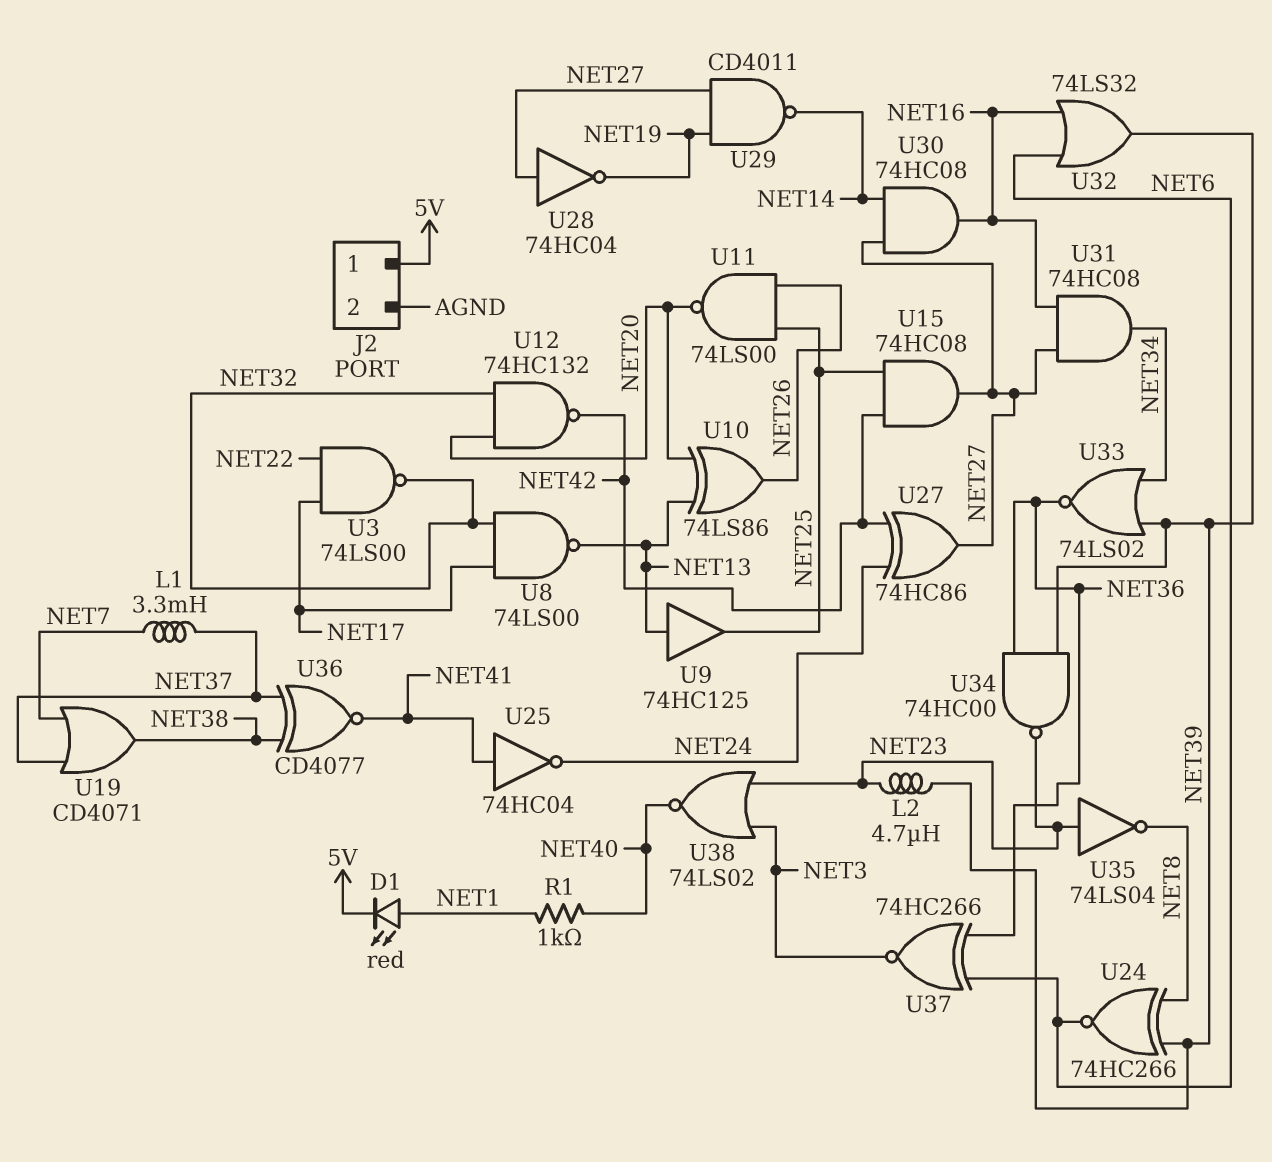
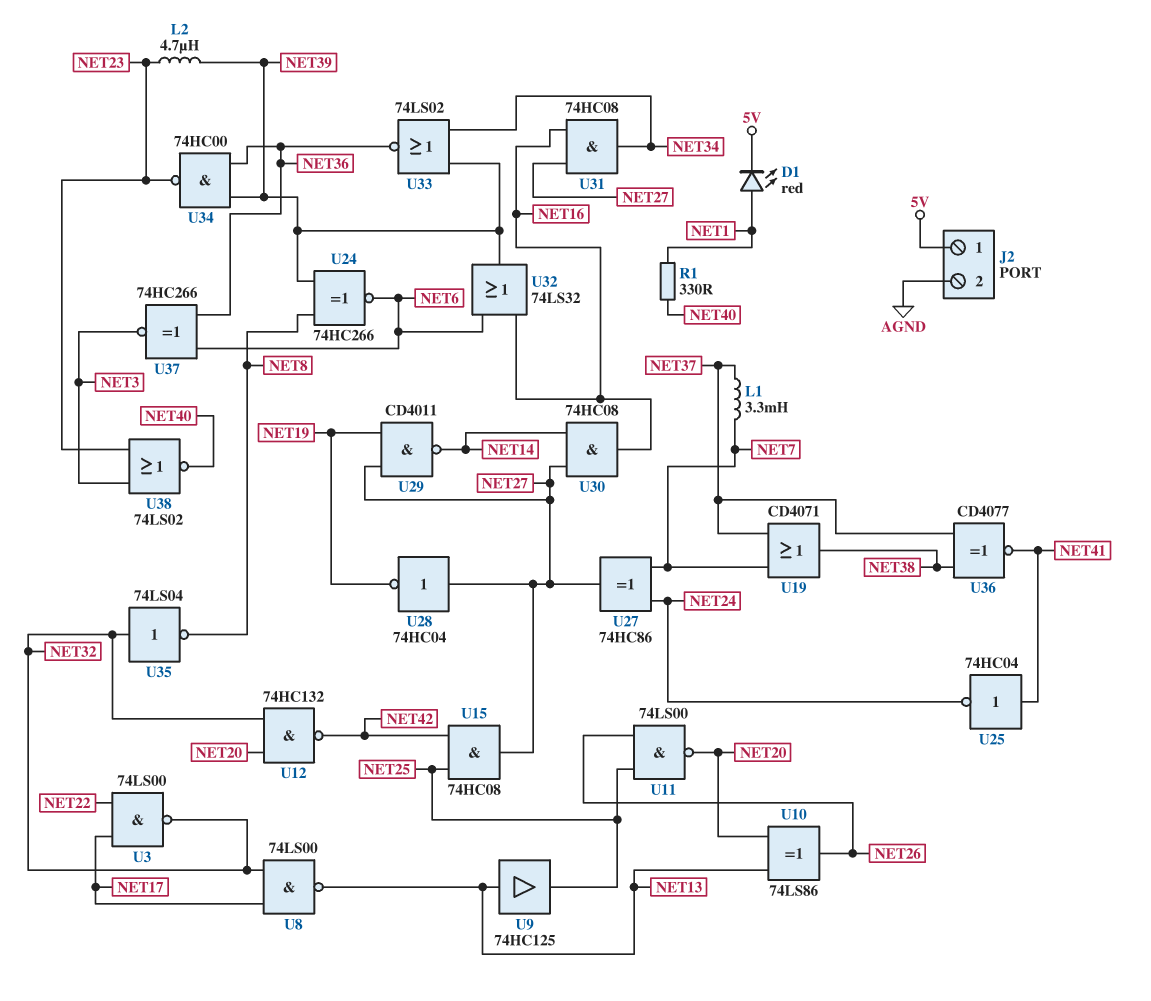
R1: 1k (NET1, NET40) -> 330 (NET1, NET40)
U27: XOR 74HC86 (in NET24, in NET42, out NET27) -> XOR 74HC86 (in NET7, in NET24, out NET27)
U35: NOT 74LS04 (in NET23, out NET8) -> NOT 74LS04 (in NET32, out NET8)

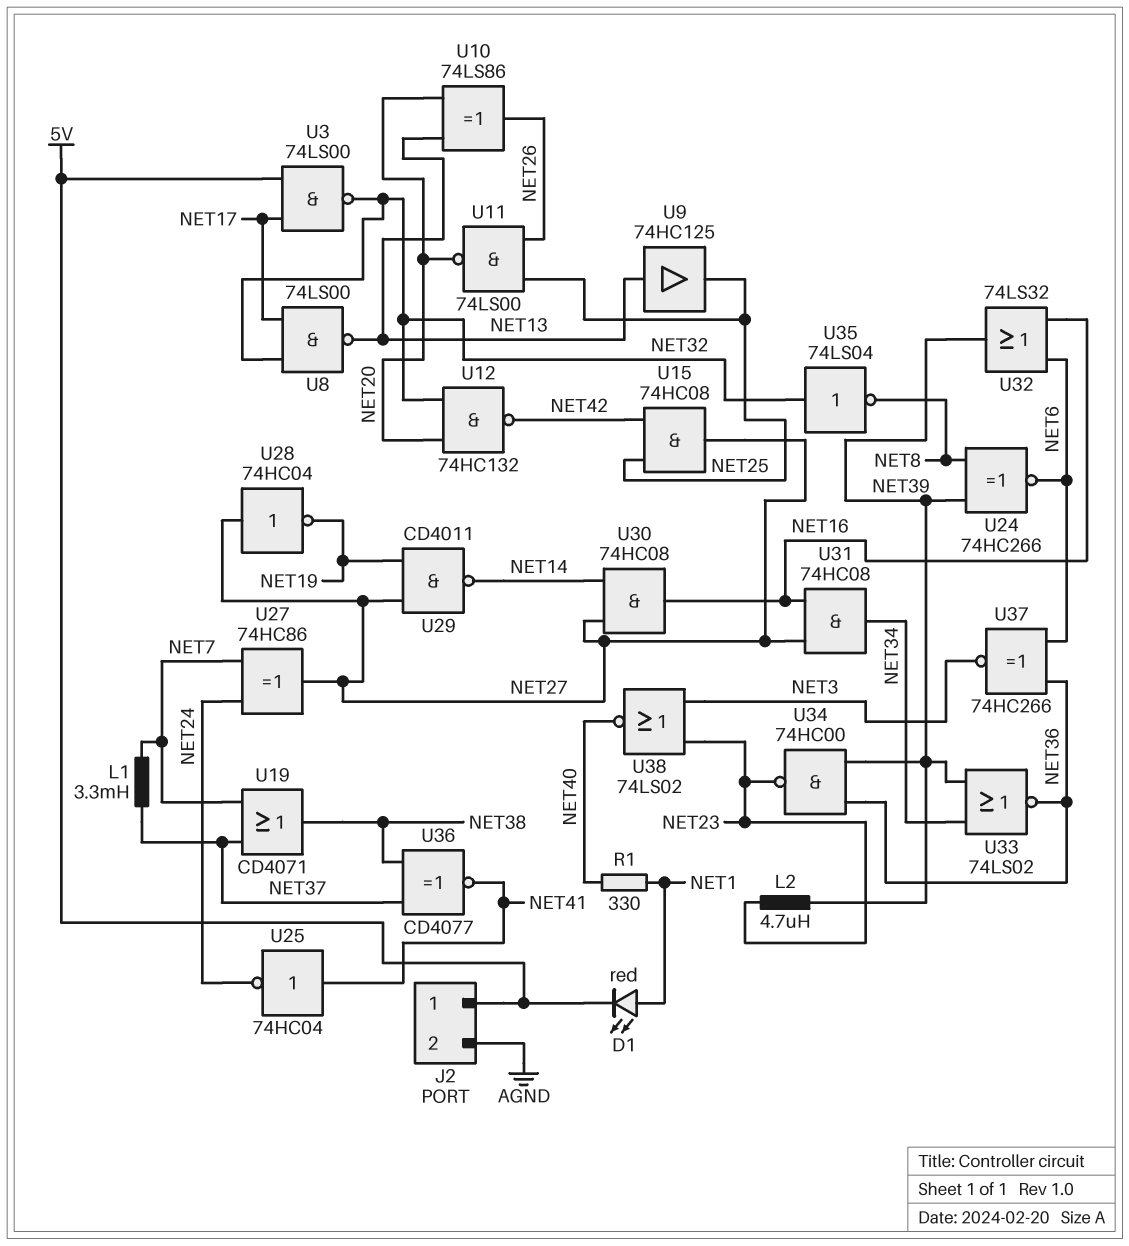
U3: NAND 74LS00 (in NET17, in NET22, out NET32) -> NAND 74LS00 (in 5V, in NET17, out NET32)

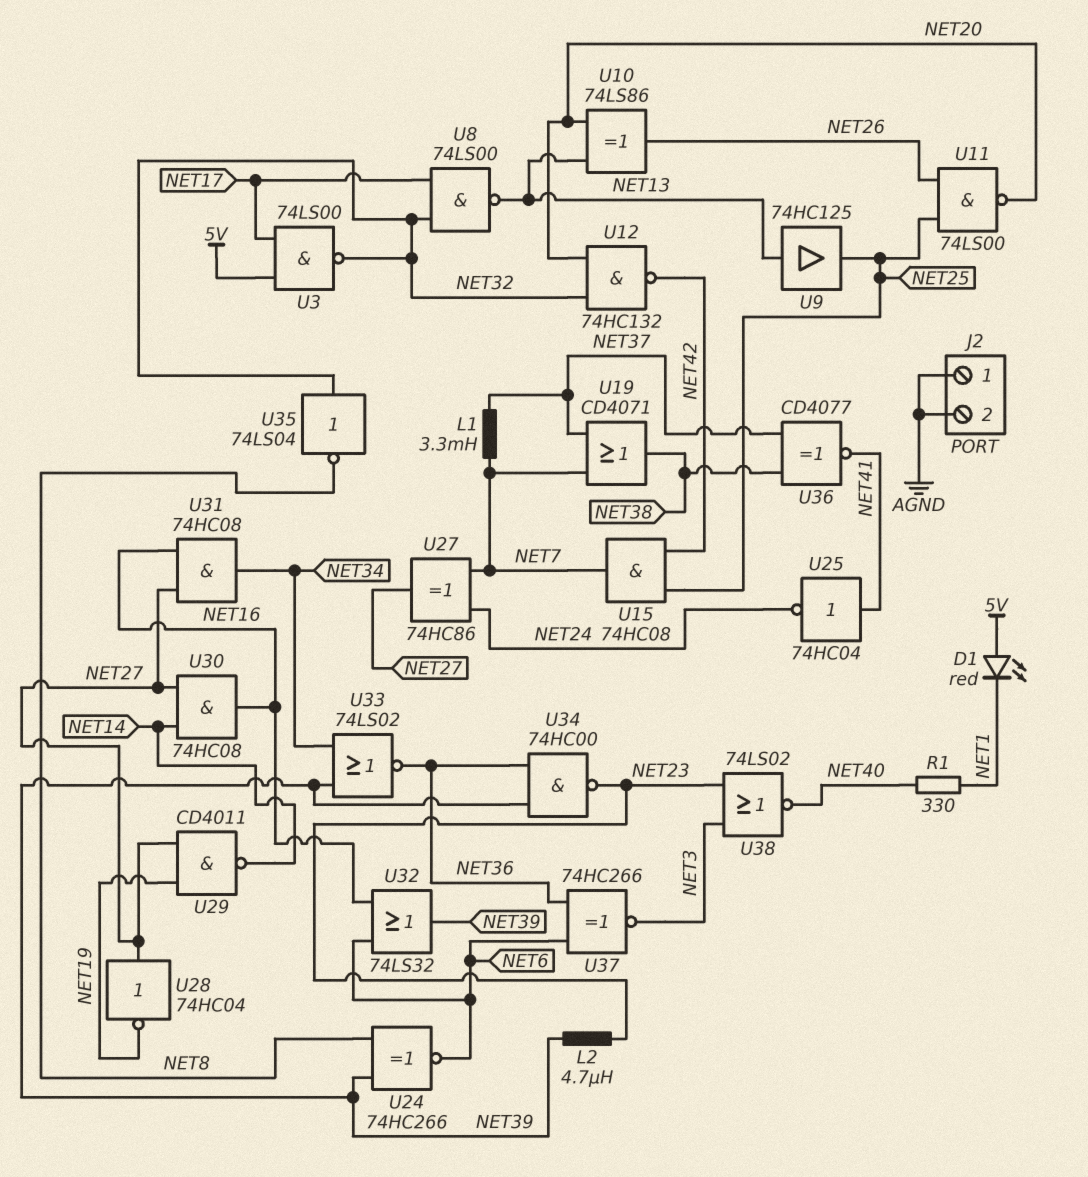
D1: LED red (A NET1, K 5V) -> LED red (A 5V, K NET1)
J2 pin 1: 5V -> AGND
U15: AND 74HC08 (in NET25, in NET42, out NET27) -> AND 74HC08 (in NET25, in NET42, out NET7)

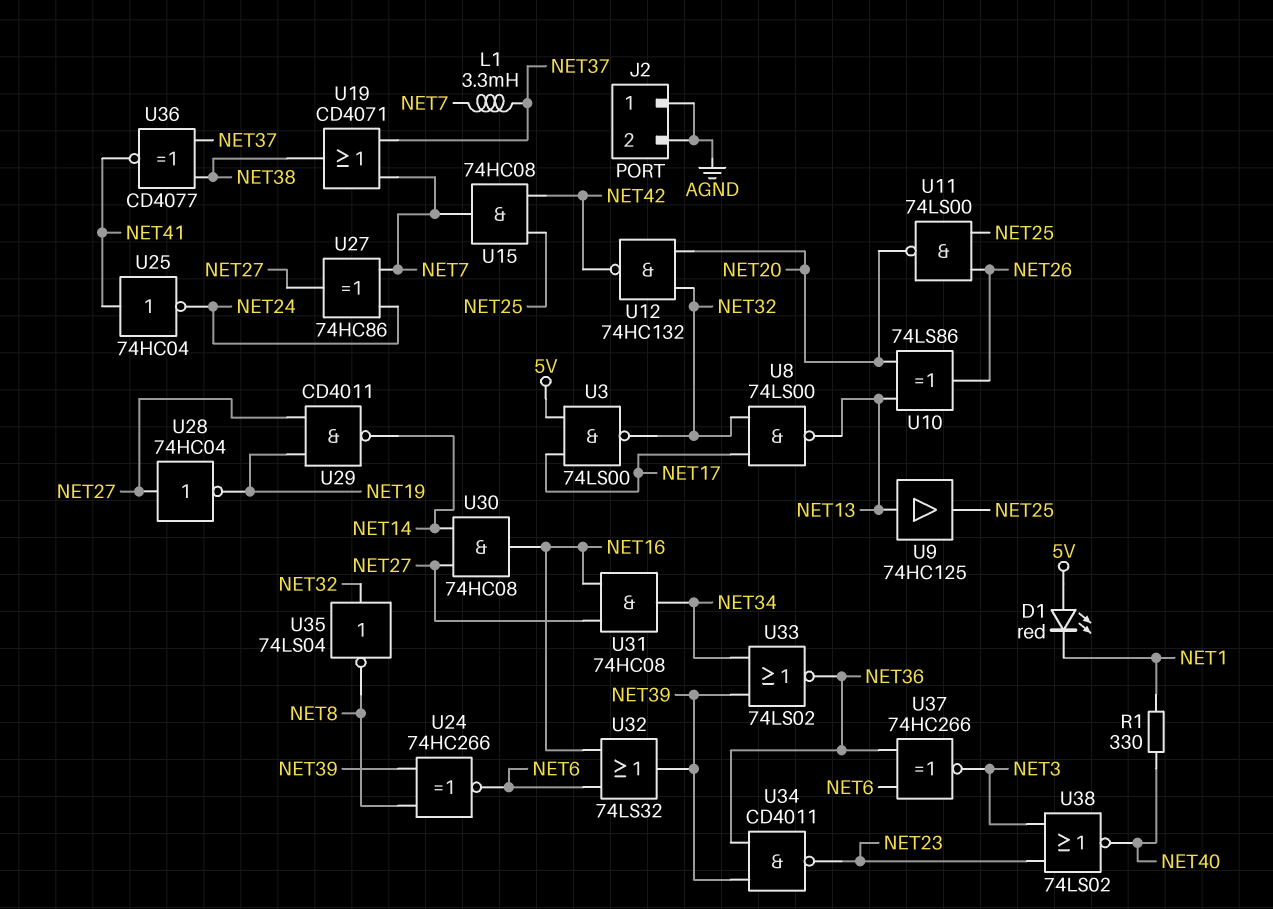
L2: 4.7uH (NET23, NET39) -> none
U34: NAND 74HC00 (in NET36, in NET39, out NET23) -> NAND CD4011 (in NET36, in NET39, out NET23)

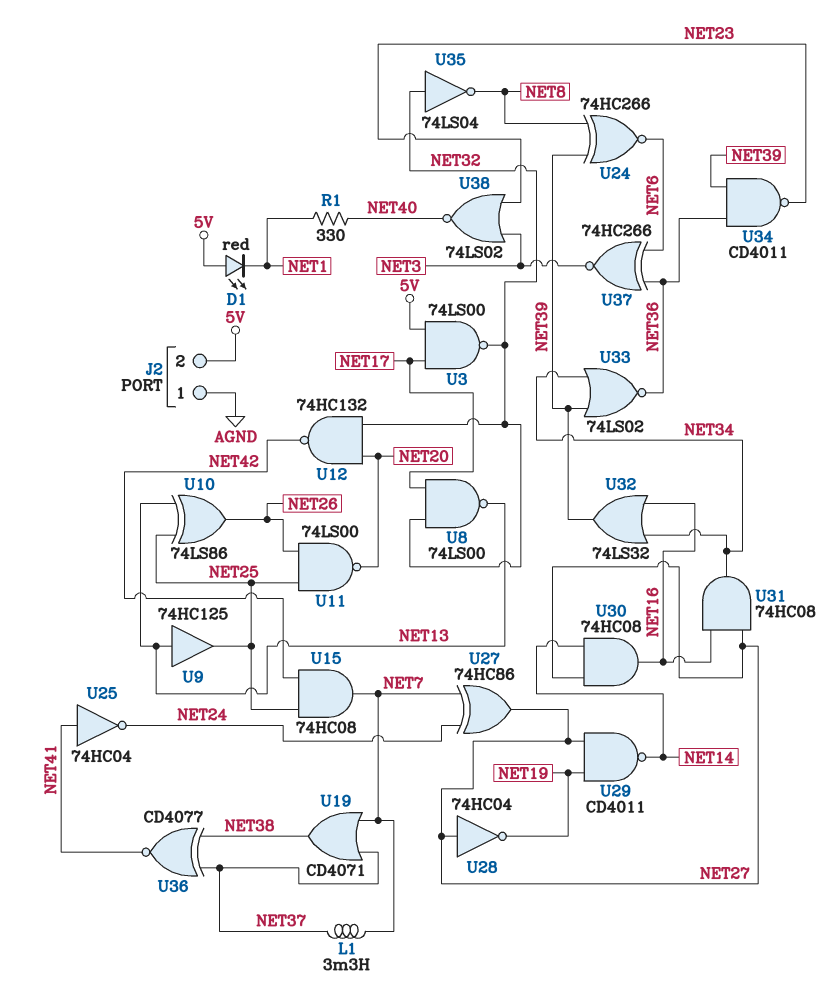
J2 pin 2: AGND -> 5V
U10: XOR 74LS86 (in NET13, in NET20, out NET26) -> XOR 74LS86 (in NET13, in NET25, out NET26)
U32: OR 74LS32 (in NET6, in NET16, out NET39) -> OR 74LS32 (in NET16, in NET34, out NET39)

